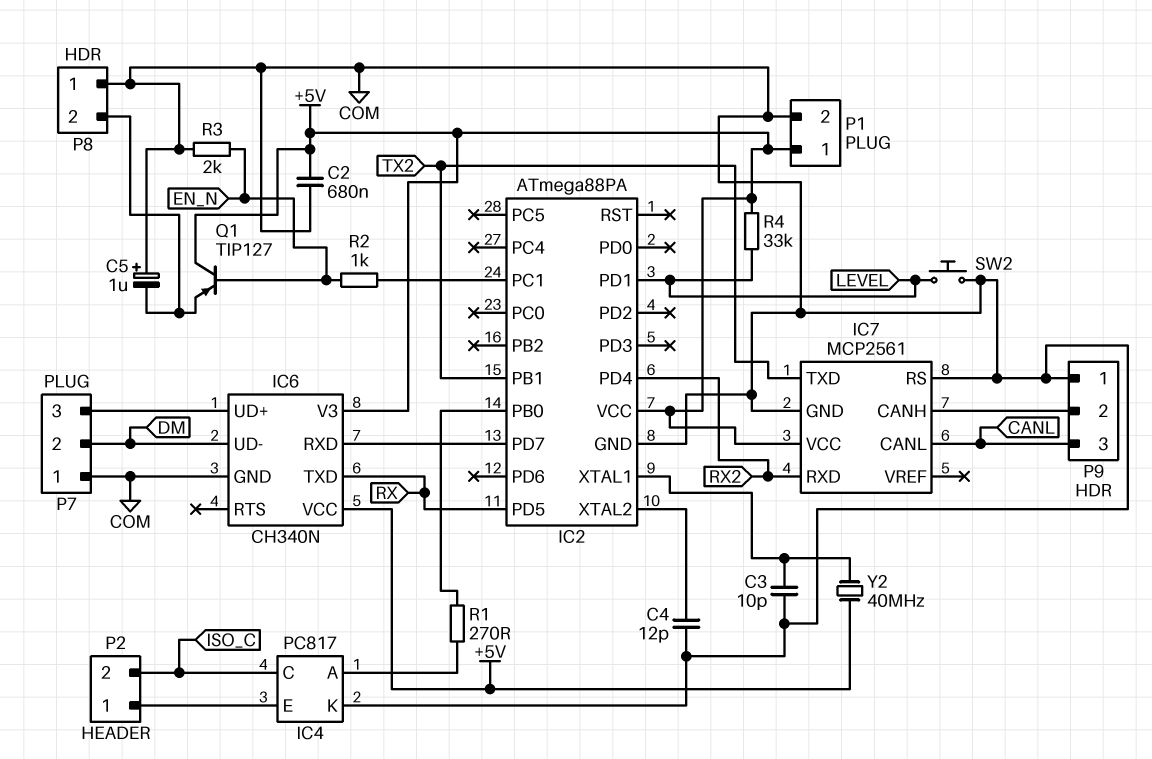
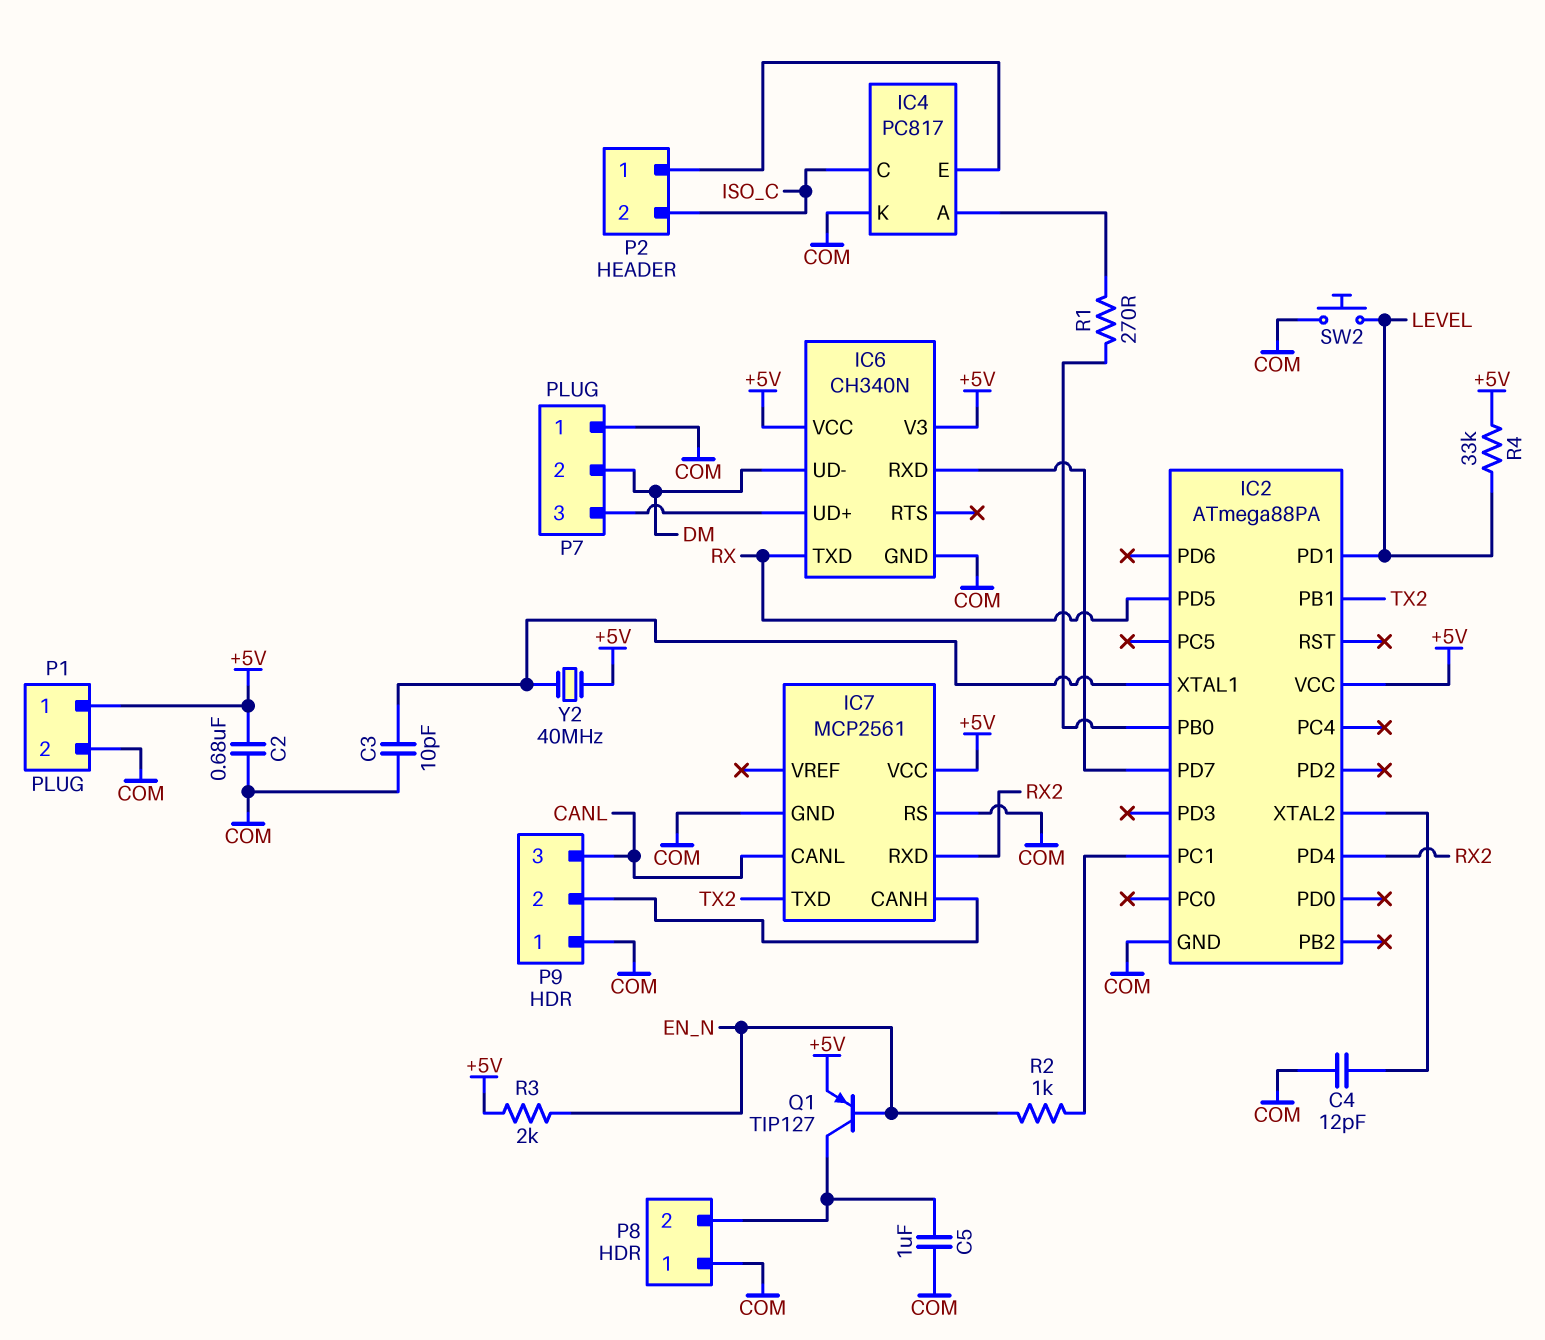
C5: 1uF (plus COM, minus P8/2) -> 1uF (COM, P8/2)
Q1: PNP TIP127 (B EN_N, C +5V, E P8/2) -> PNP TIP127 (B EN_N, C P8/2, E +5V)
R3: 2k (COM, EN_N) -> 2k (+5V, EN_N)

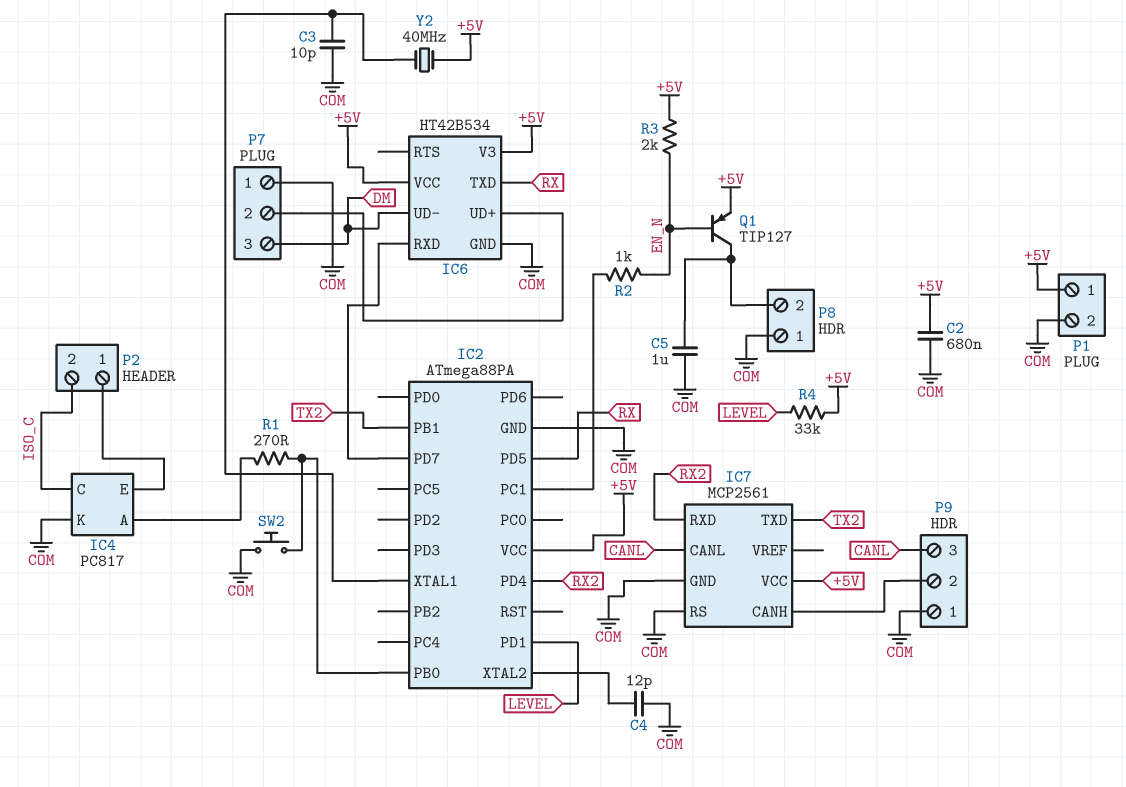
IC6: CH340N -> HT42B534
P7 pin 2: DM -> IC6/UD+
P7 pin 3: IC6/UD+ -> DM
SW2: button (COM, LEVEL) -> button (COM, IC2/PB0)

